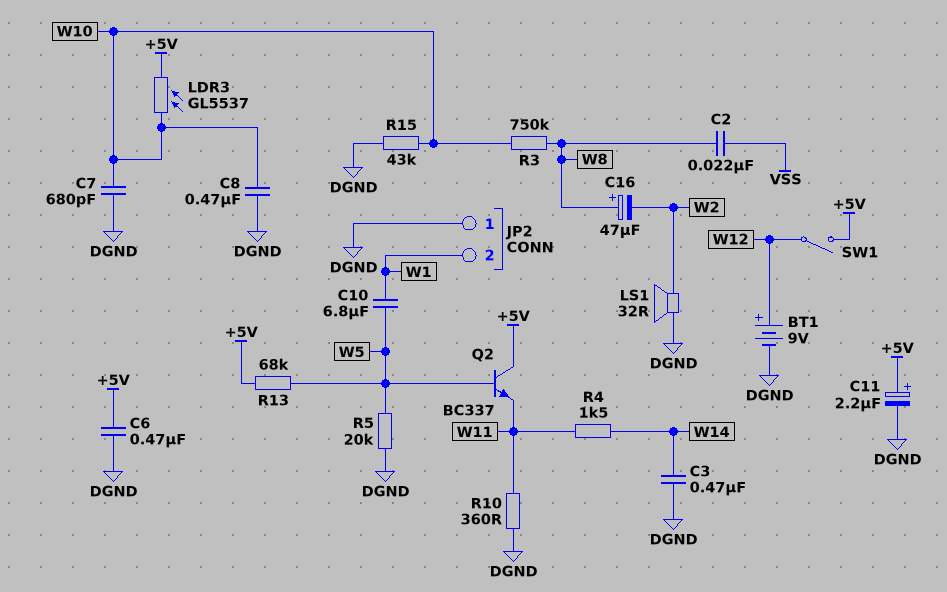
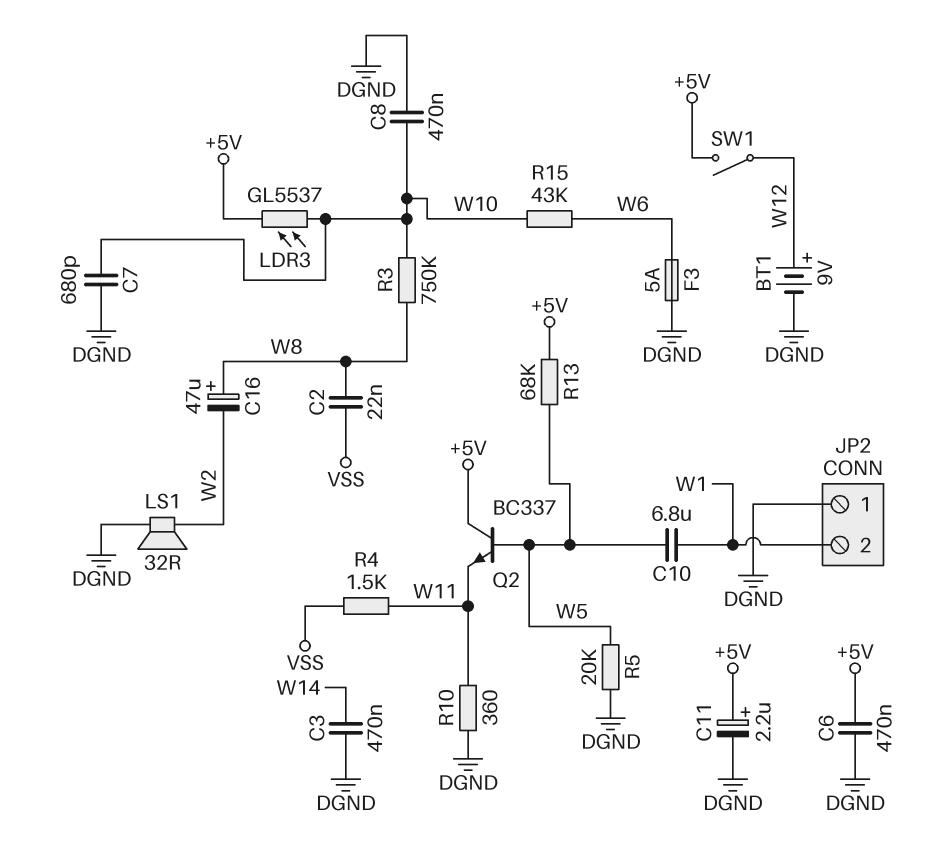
F3: none -> 5A (DGND, W6)
R4: 1.5k (W11, W14) -> 1.5k (VSS, W11)
R15: 43k (DGND, W10) -> 43k (W6, W10)

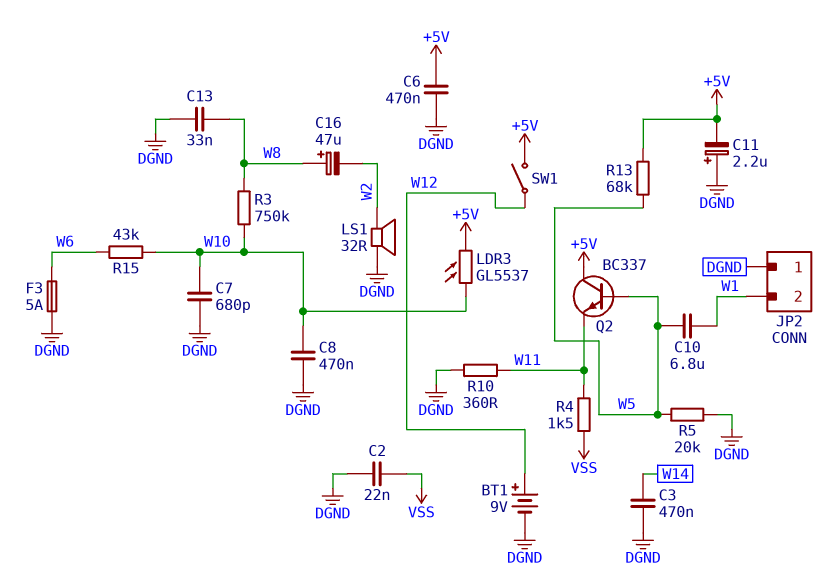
C2: 22nF (VSS, W8) -> 22nF (DGND, VSS)
C11: 2.2uF (plus +5V, minus DGND) -> 2.2uF (plus DGND, minus +5V)
C13: none -> 33nF (DGND, W8)

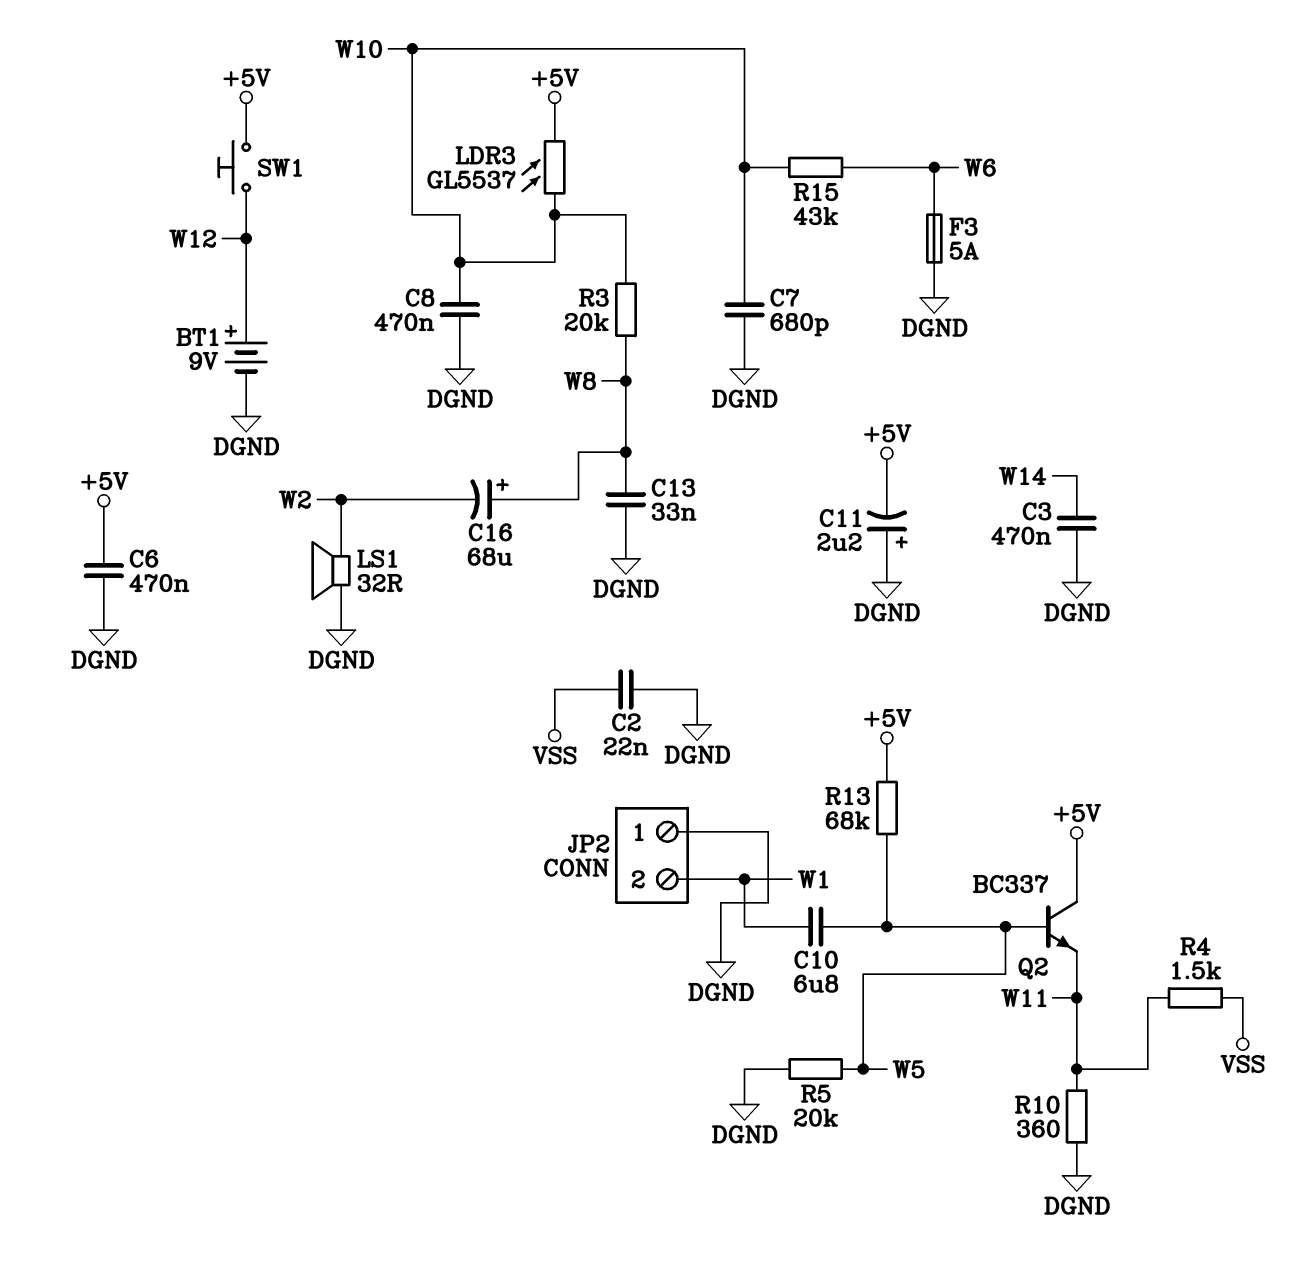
C16: 47uF (plus W8, minus W2) -> 68uF (plus W8, minus W2)
R3: 750k (W8, W10) -> 20k (W8, W10)
SW1: switch (+5V, W12) -> button (+5V, W12)

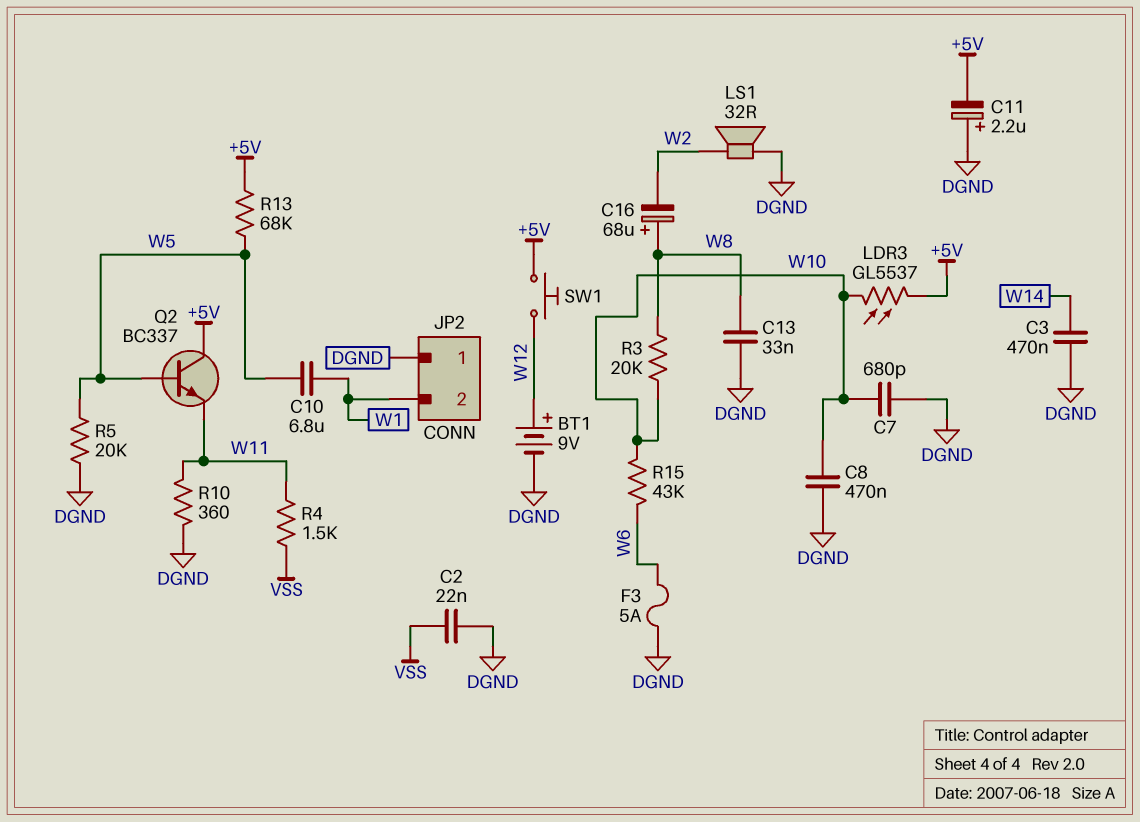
C6: 470nF (+5V, DGND) -> none

